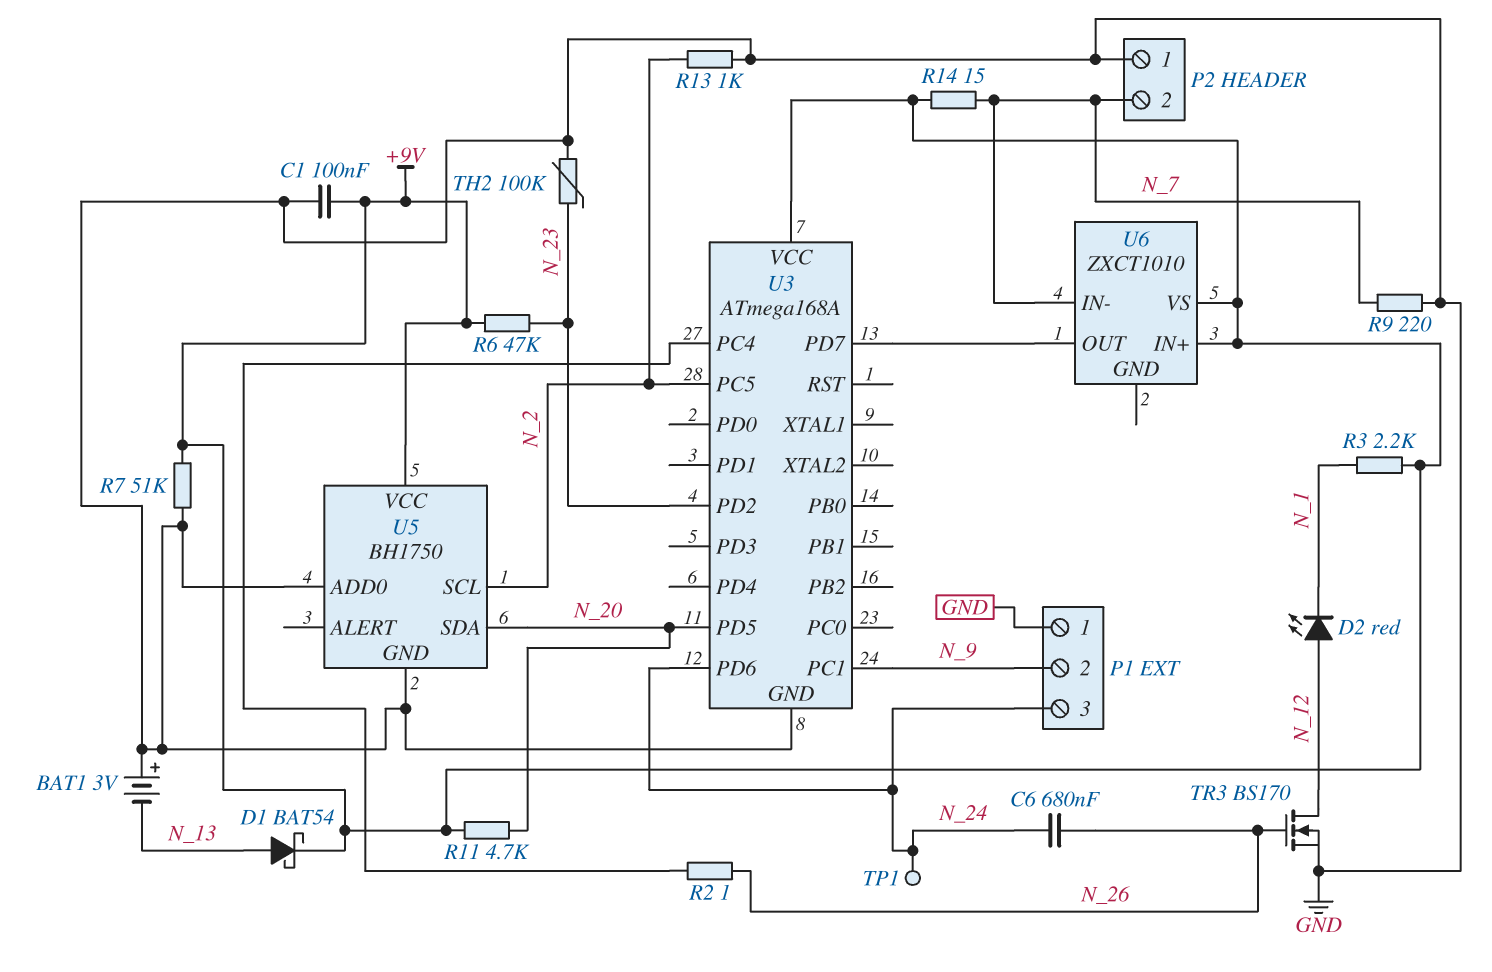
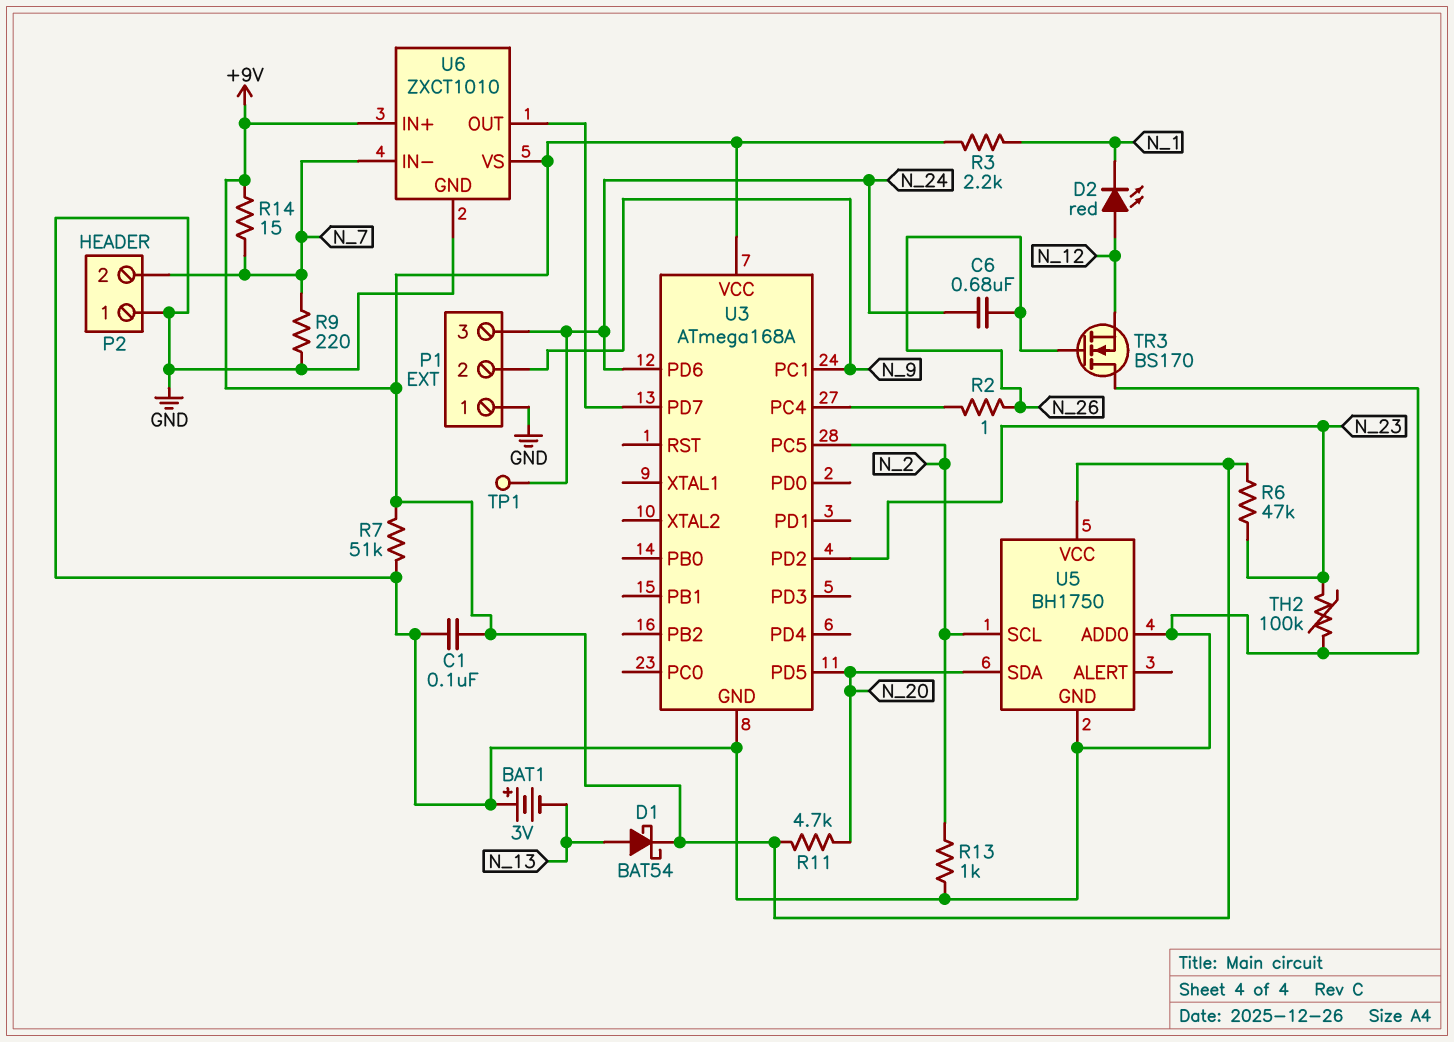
TR3: NMOS BS170 (G N_26, D N_12, S GND) -> NMOS BS170 (G N_26, D GND, S N_12)
U6 pin GND: none -> GND

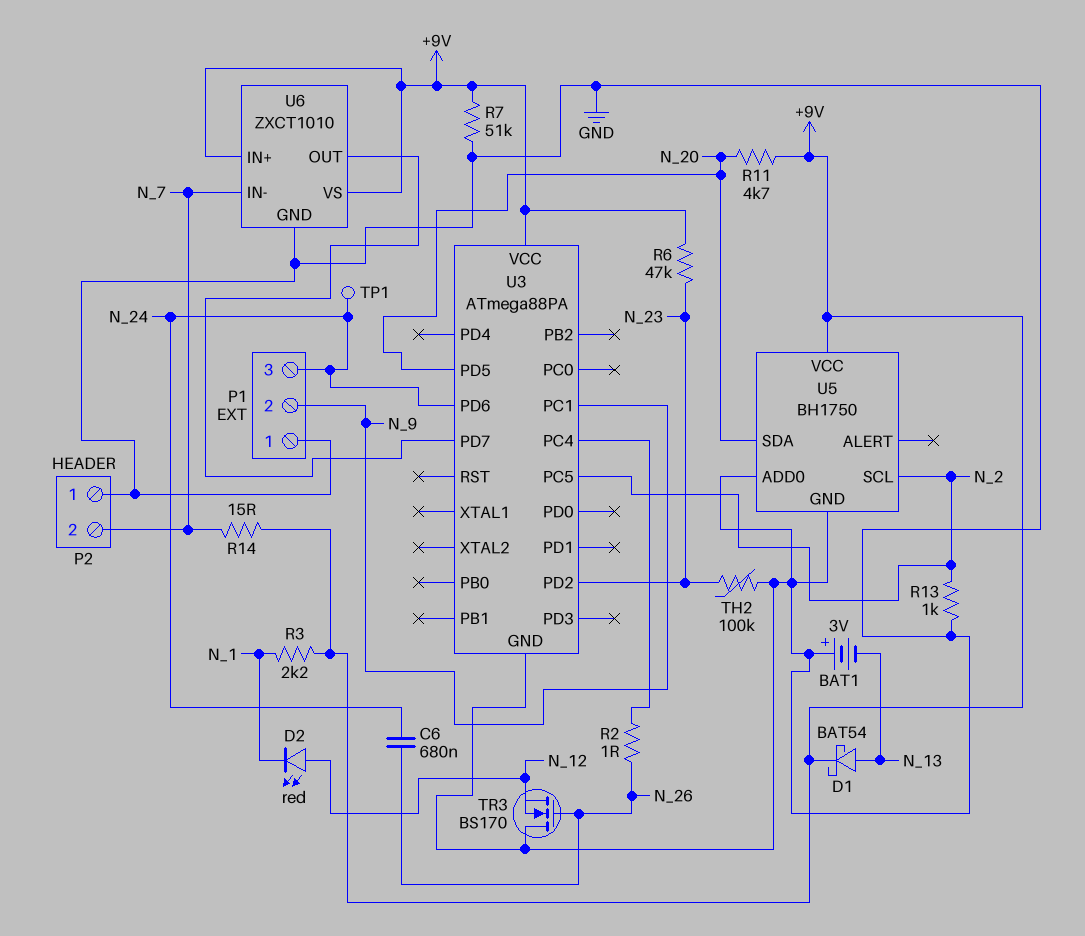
C1: 100nF (+9V, GND) -> none
R9: 220 (GND, N_7) -> none
U3: ATmega168A -> ATmega88PA

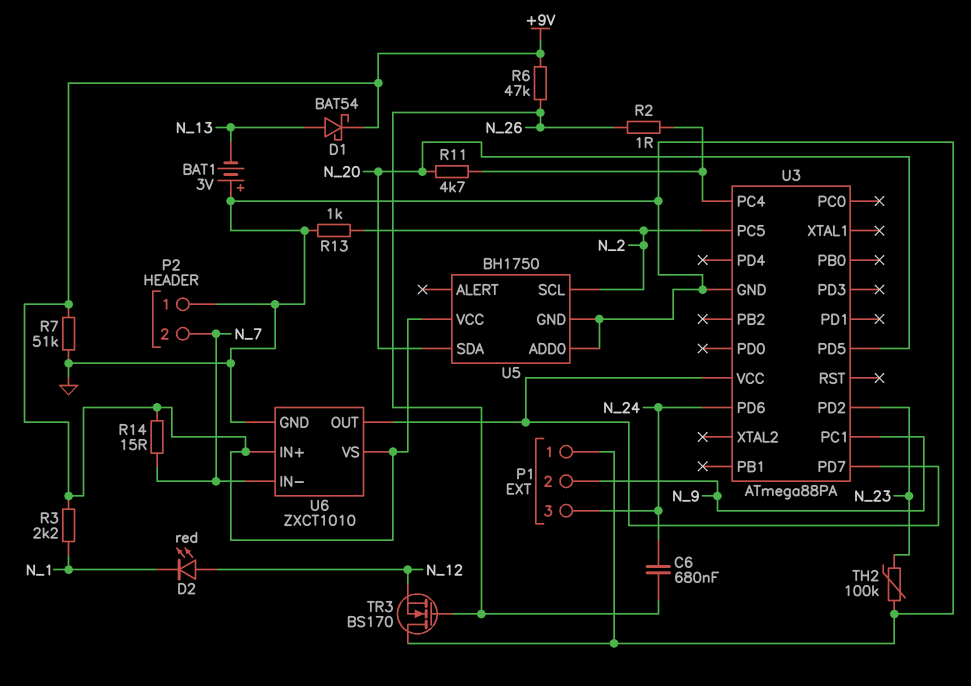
R6: 47k (+9V, N_23) -> 47k (+9V, N_26)
R11: 4.7k (+9V, N_20) -> 4.7k (N_20, U3/PC4)
TP1: test point (N_24) -> none
U3 pin VCC: +9V -> U3/PD7

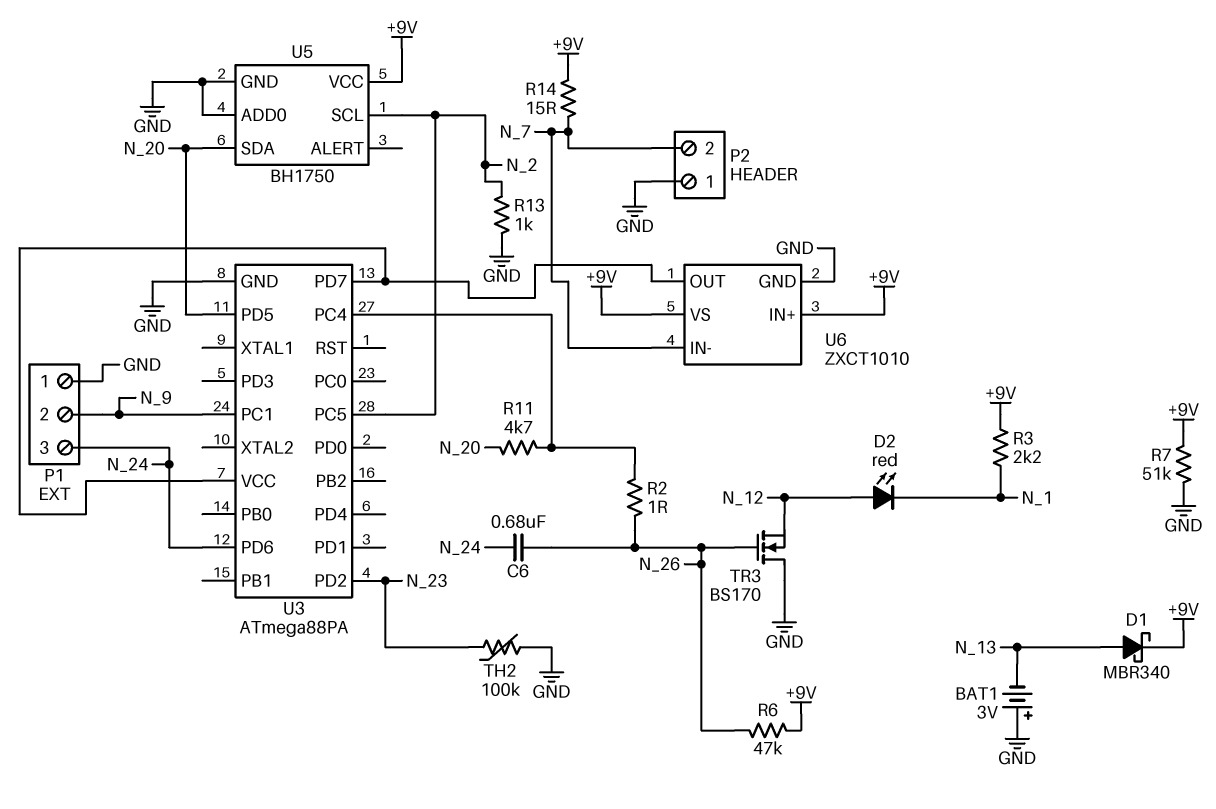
D1: schottky BAT54 (A N_13, K +9V) -> schottky MBR340 (A N_13, K +9V)

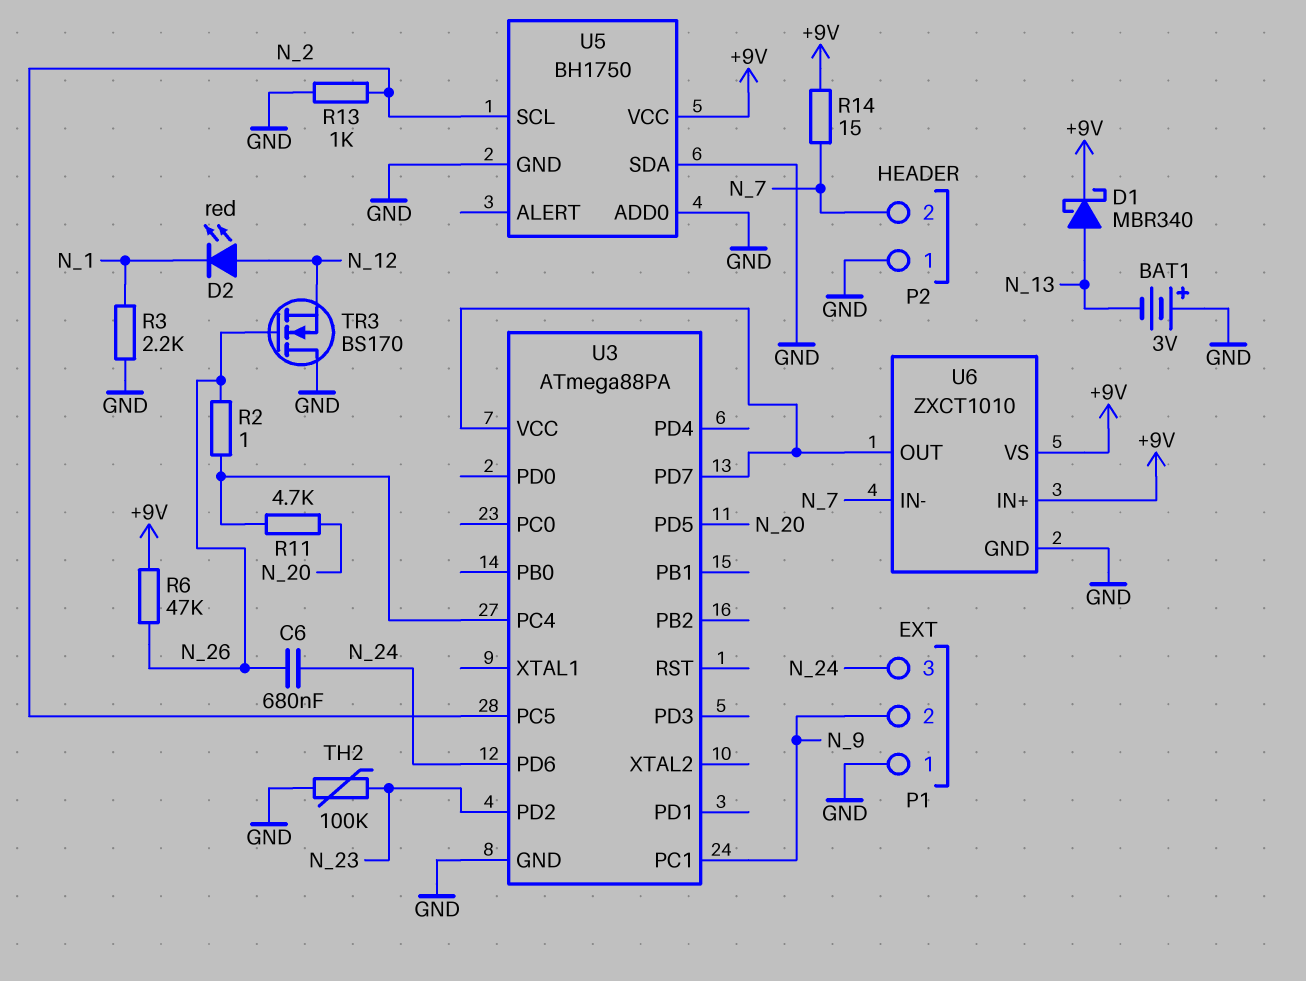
R3: 2.2k (+9V, N_1) -> 2.2k (GND, N_1)
R7: 51k (+9V, GND) -> none
U5 pin SDA: N_20 -> GND

